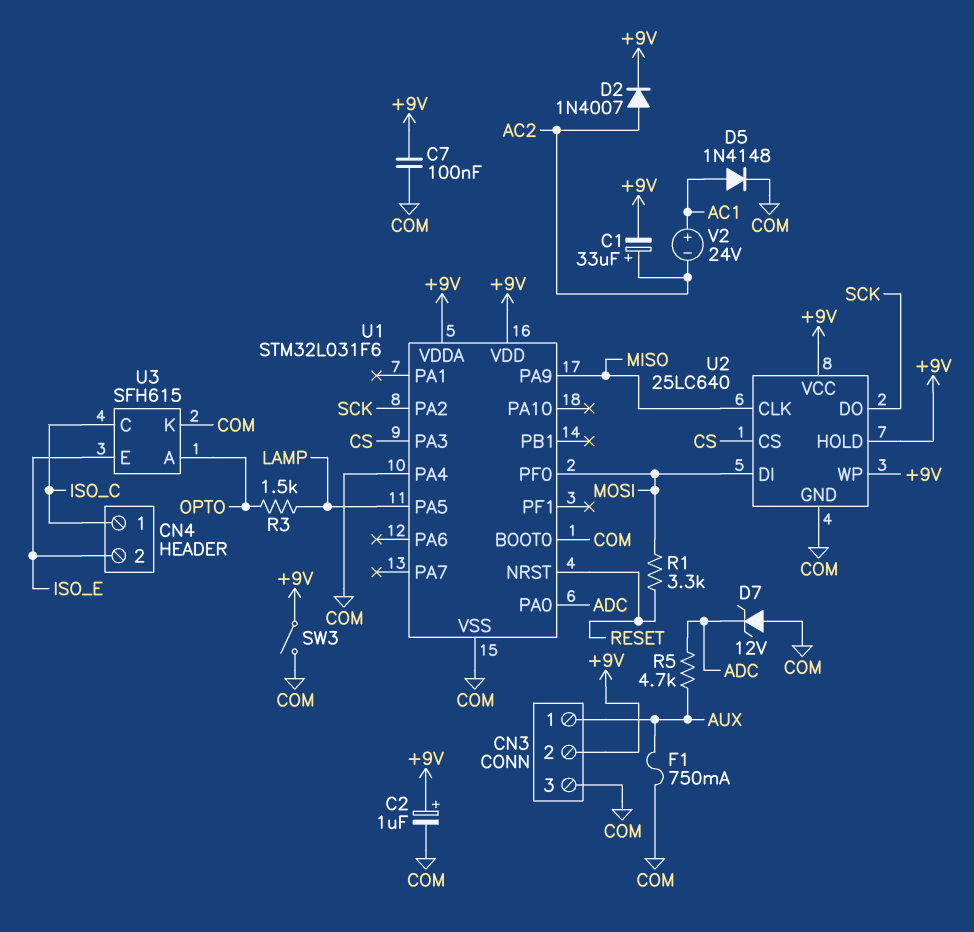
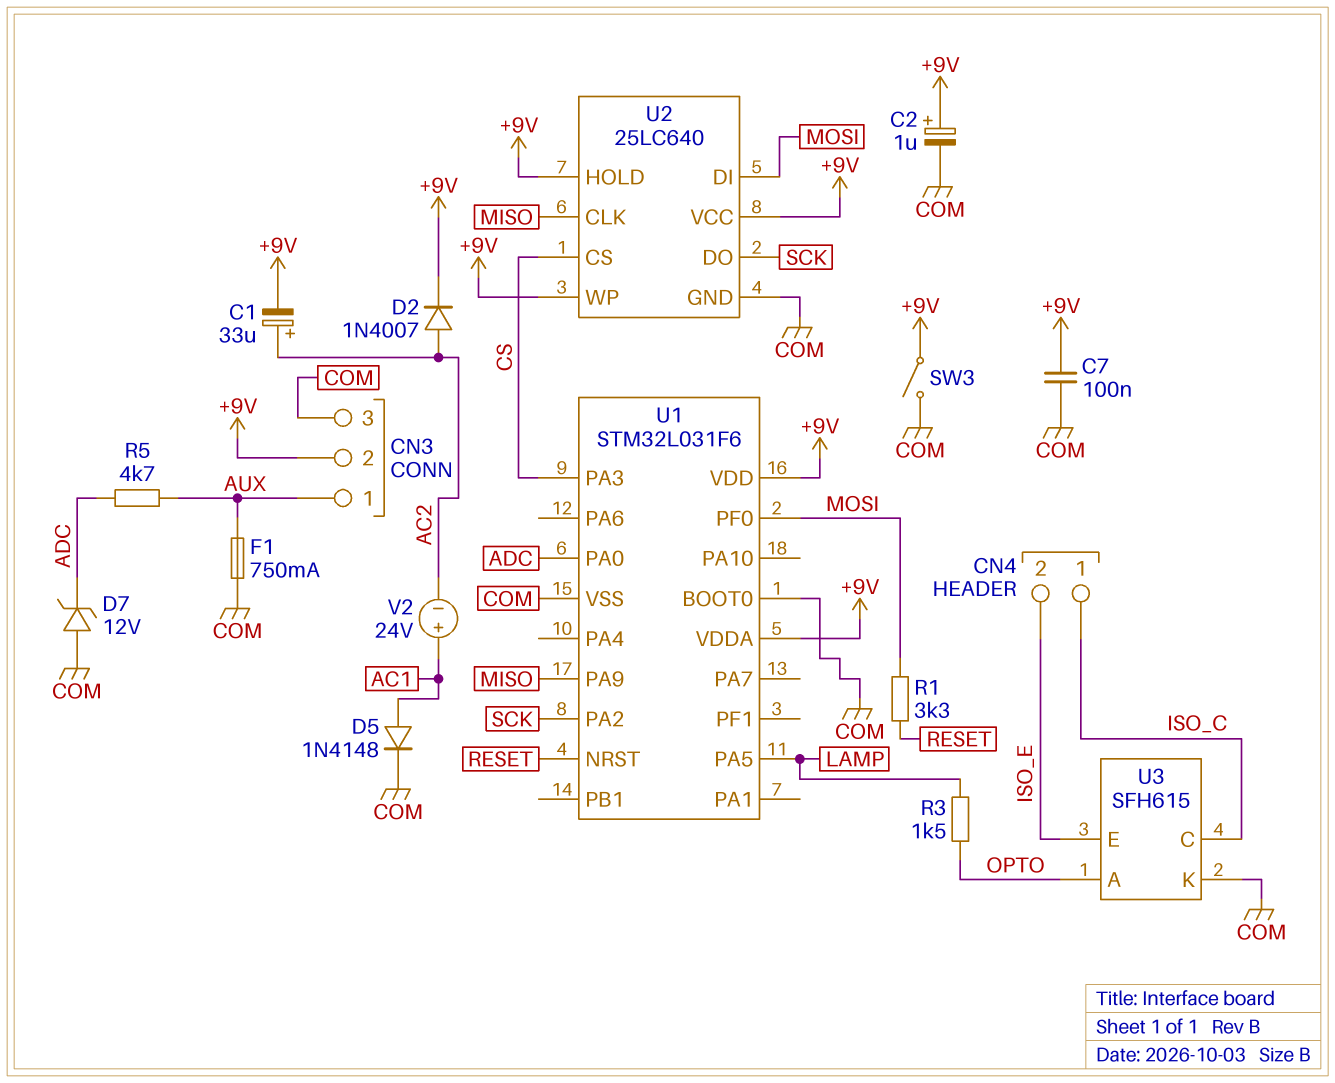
U1 pin PA4: COM -> none

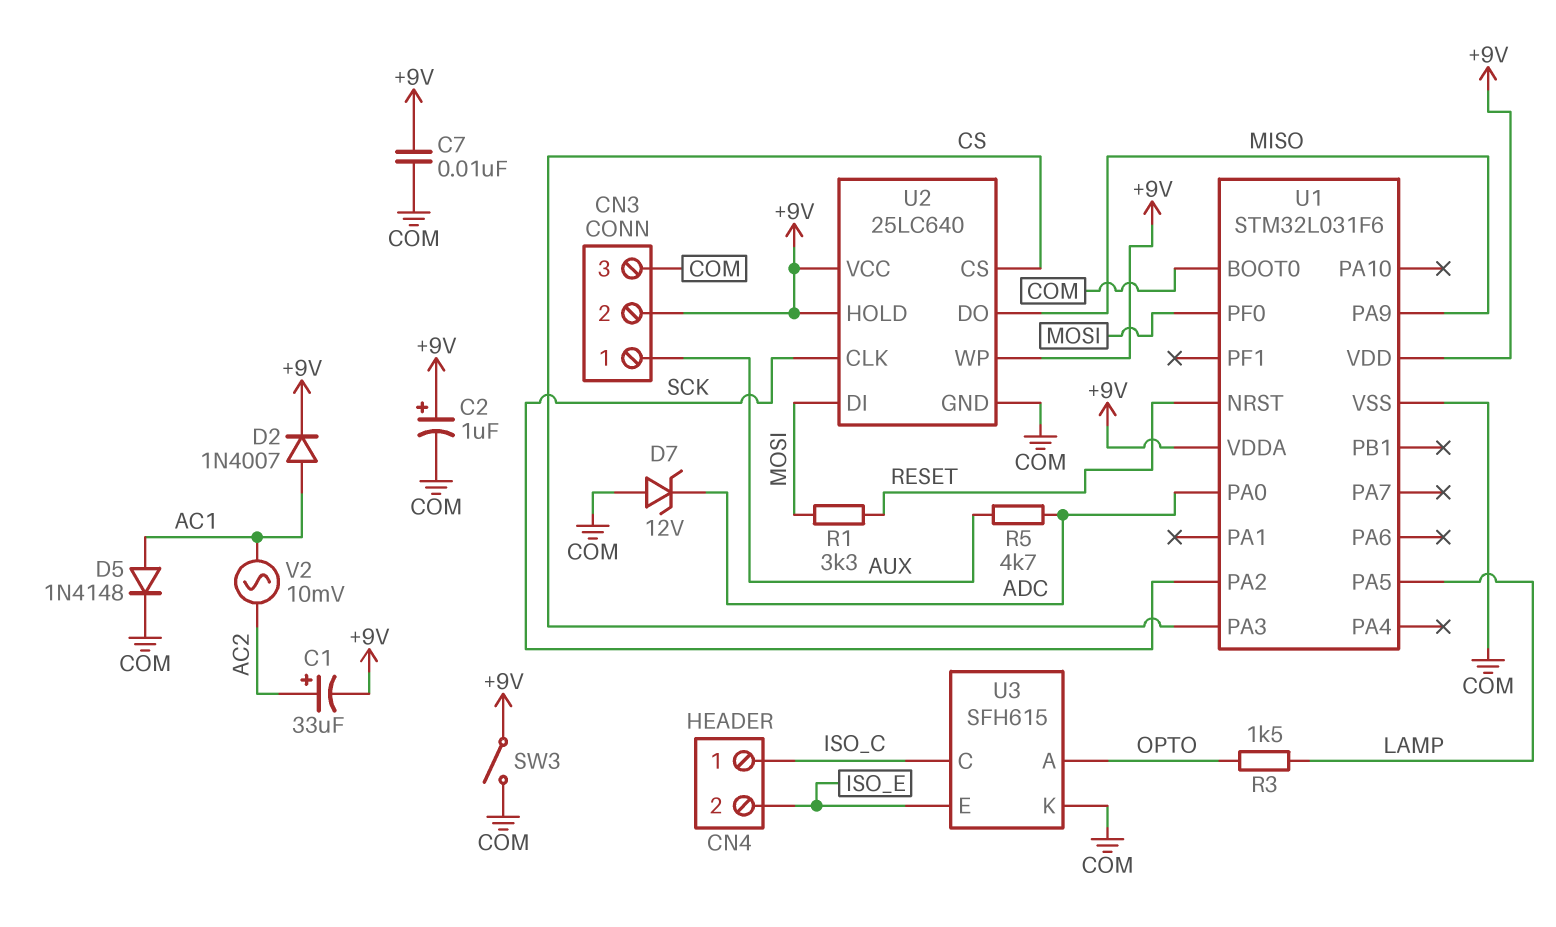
C7: 100nF (+9V, COM) -> 10nF (+9V, COM)
D2: diode 1N4007 (A AC2, K +9V) -> diode 1N4007 (A AC1, K +9V)
F1: 750mA (AUX, COM) -> none
U2 pin CLK: MISO -> SCK
U2 pin DO: SCK -> MISO
V2: 24V (plus AC1, minus AC2) -> AC 10mV (AC1, AC2)

